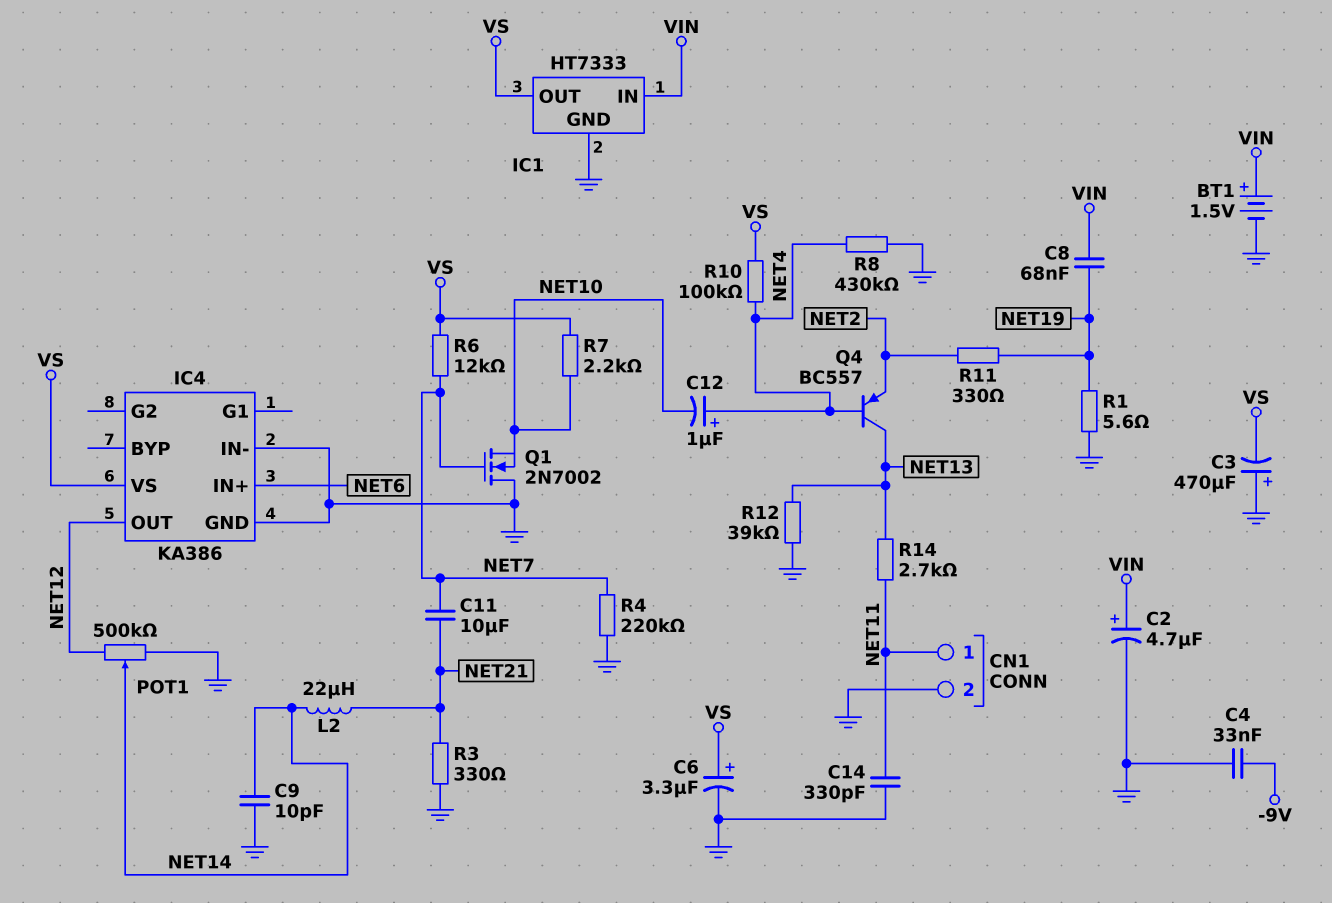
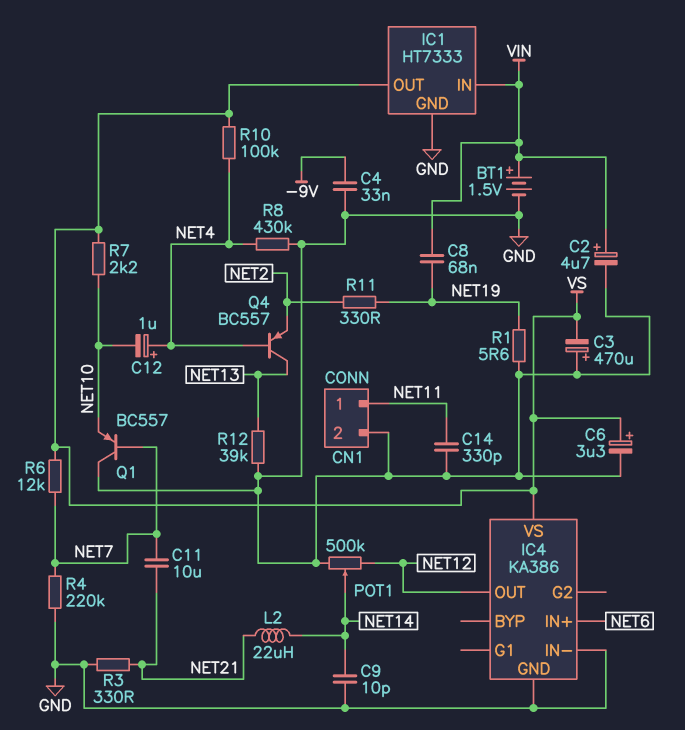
Q1: NMOS 2N7002 (G NET7, D GND, S NET10) -> PNP BC557 (B NET7, C GND, E NET10)
R14: 2.7k (NET11, NET13) -> none

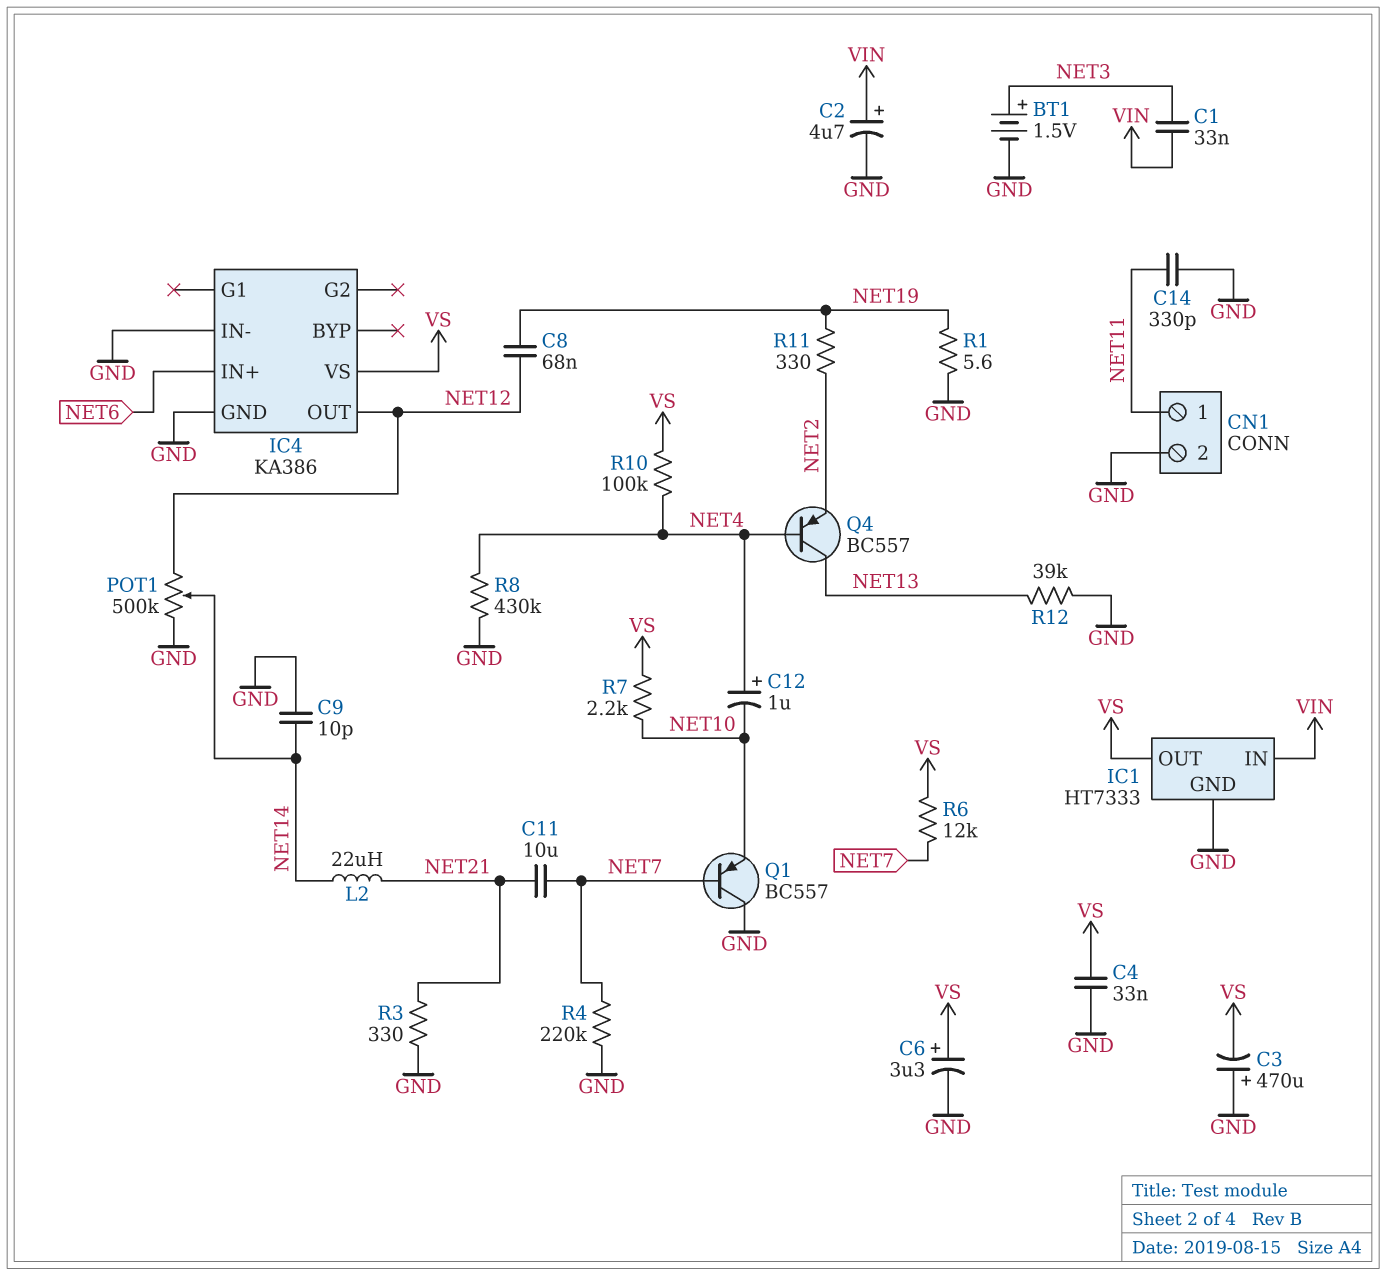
BT1: 1.5V (plus VIN, minus GND) -> 1.5V (plus NET3, minus GND)
C1: none -> 33nF (NET3, VIN)
C4: 33nF (-9V, GND) -> 33nF (GND, VS)
C8: 68nF (NET19, VIN) -> 68nF (NET12, NET19)

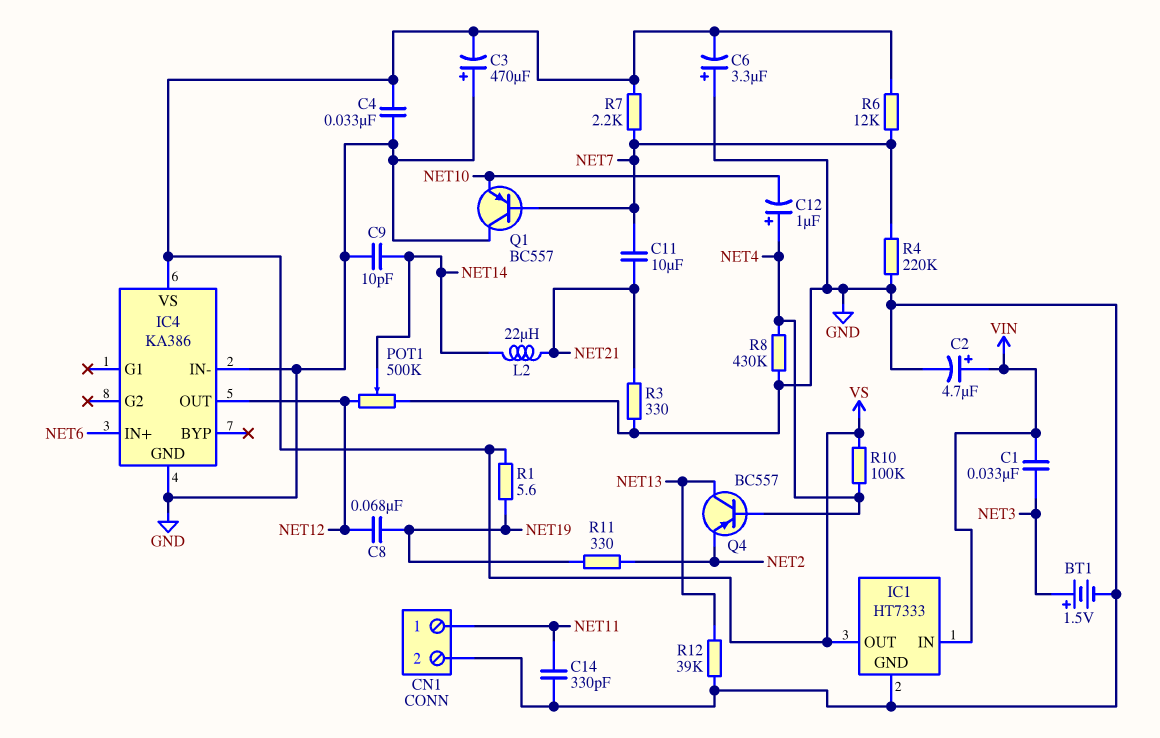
C6: 3.3uF (plus VS, minus GND) -> 3.3uF (plus GND, minus VS)
R1: 5.6 (GND, NET19) -> 5.6 (NET19, VS)
R7: 2.2k (NET10, VS) -> 2.2k (NET7, VS)

